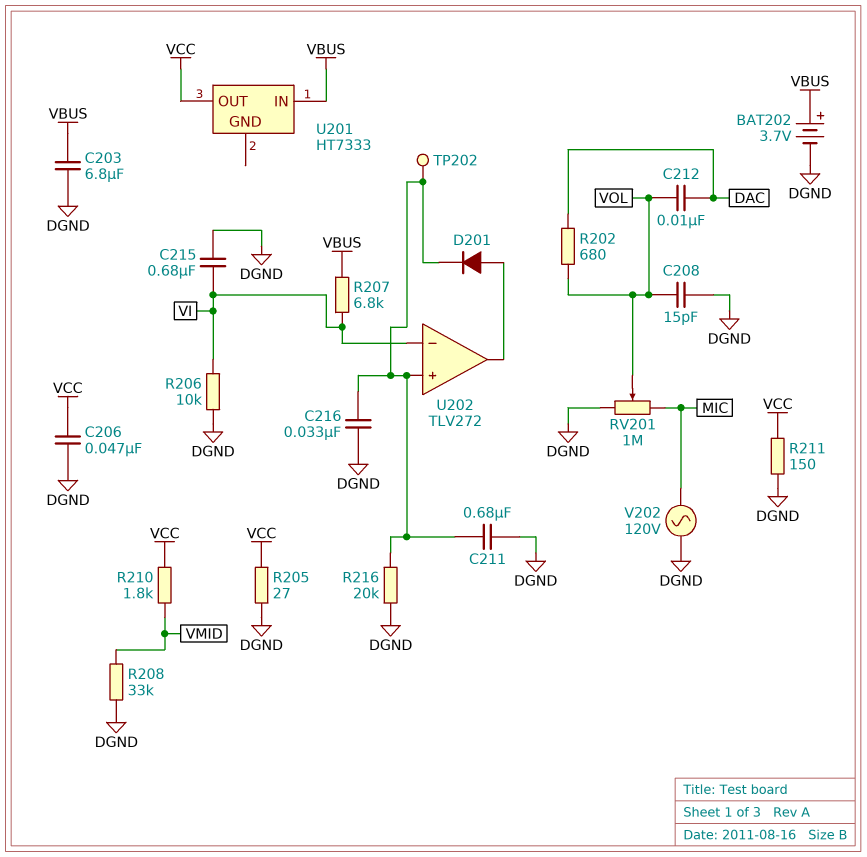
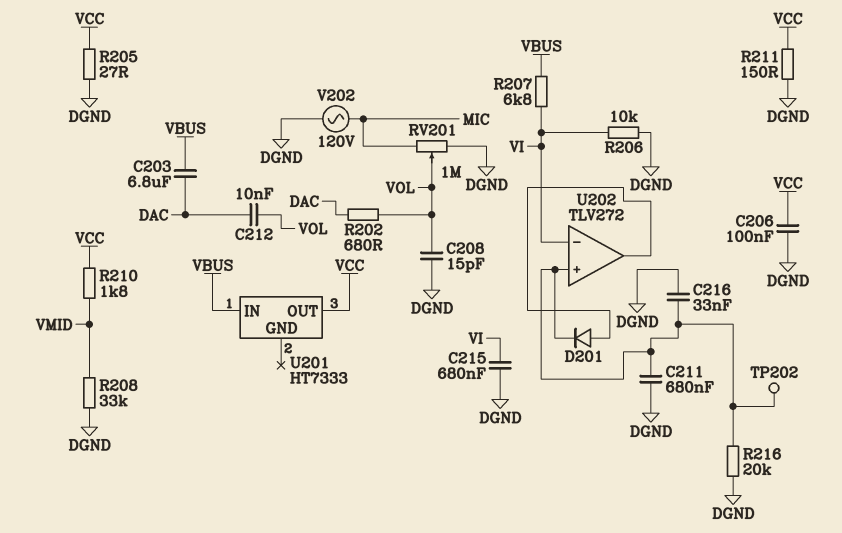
BAT202: 3.7V (plus VBUS, minus DGND) -> none
C203: 6.8uF (DGND, VBUS) -> 6.8uF (DAC, VBUS)
C206: 47nF (DGND, VCC) -> 100nF (DGND, VCC)

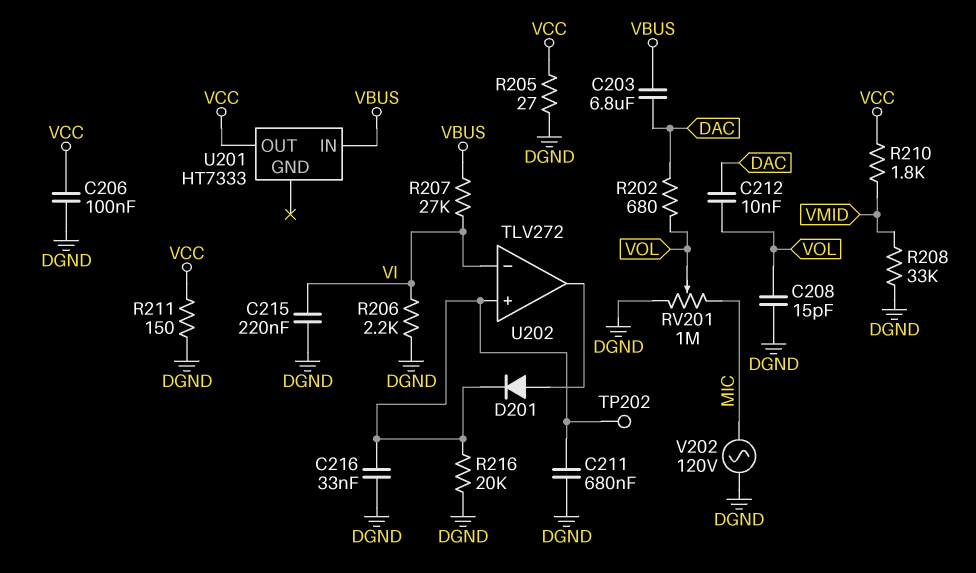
C215: 680nF (DGND, VI) -> 220nF (DGND, VI)
R206: 10k (DGND, VI) -> 2.2k (DGND, VI)
R207: 6.8k (VBUS, VI) -> 27k (VBUS, VI)

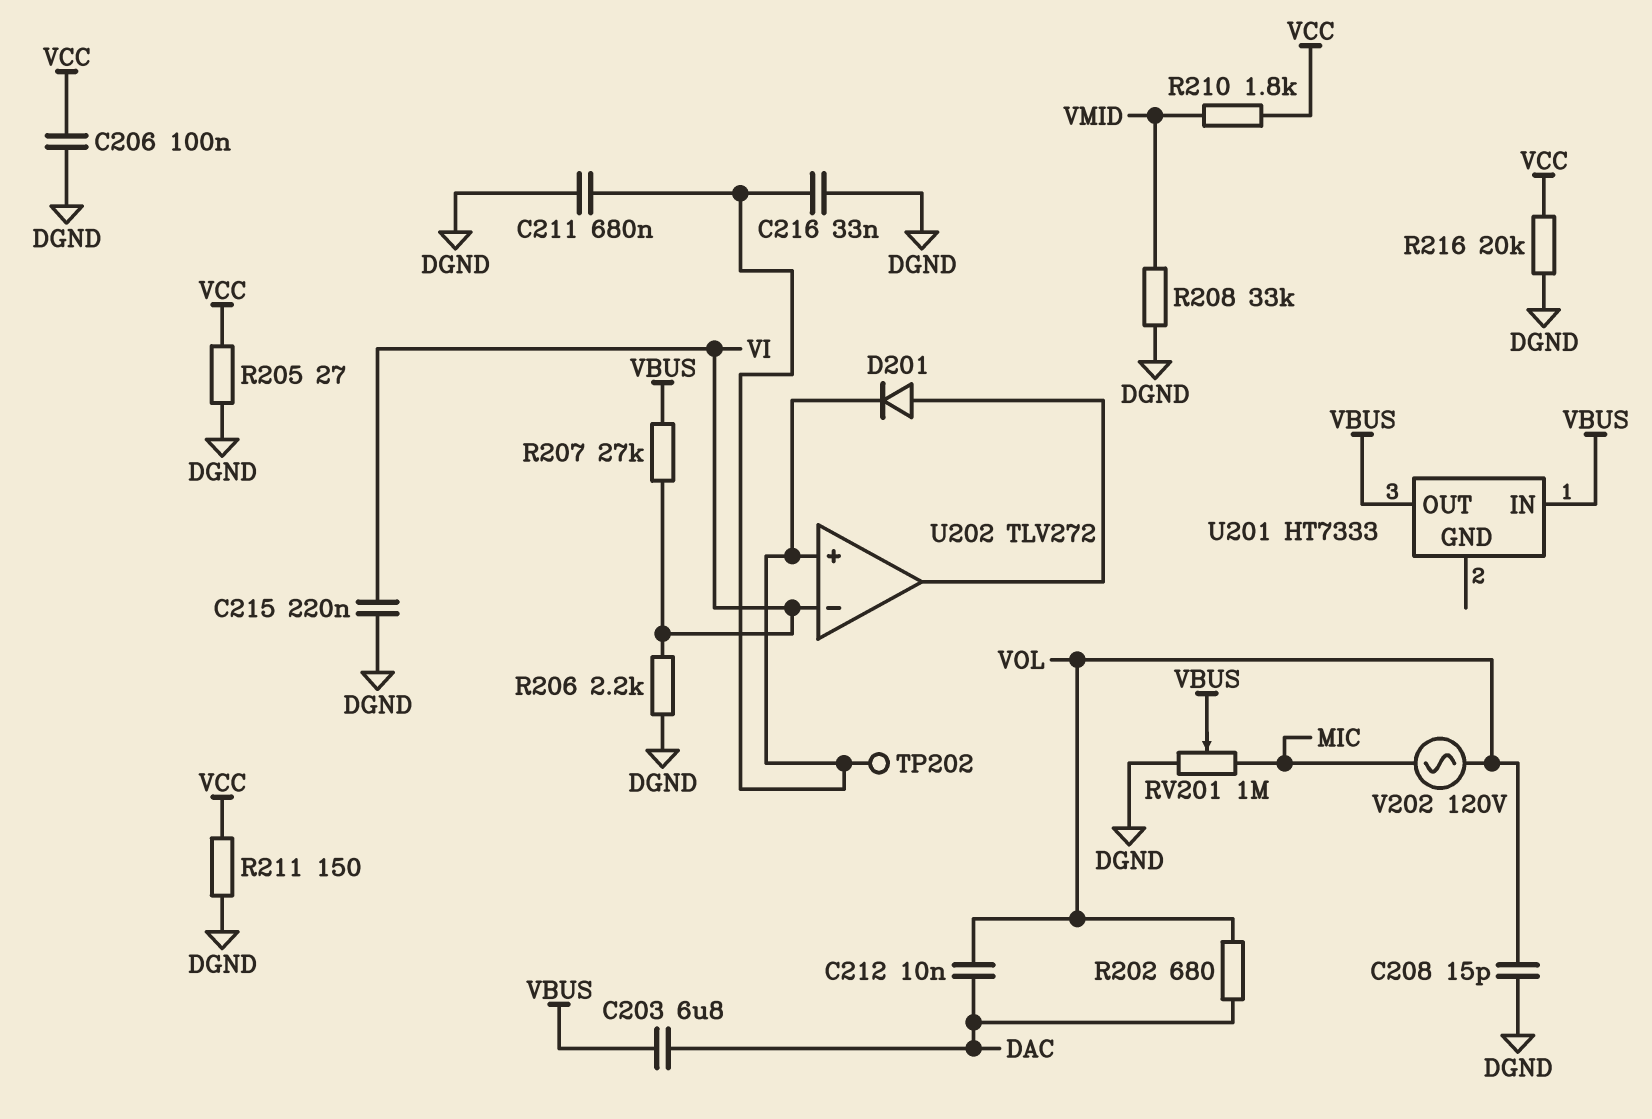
R216: 20k (DGND, U202/in+) -> 20k (DGND, VCC)
RV201: 1M (DGND, MIC, wiper VOL) -> 1M (DGND, MIC, wiper VBUS)
U201 pin OUT: VCC -> VBUS
V202: AC 120V (DGND, MIC) -> AC 120V (MIC, VOL)

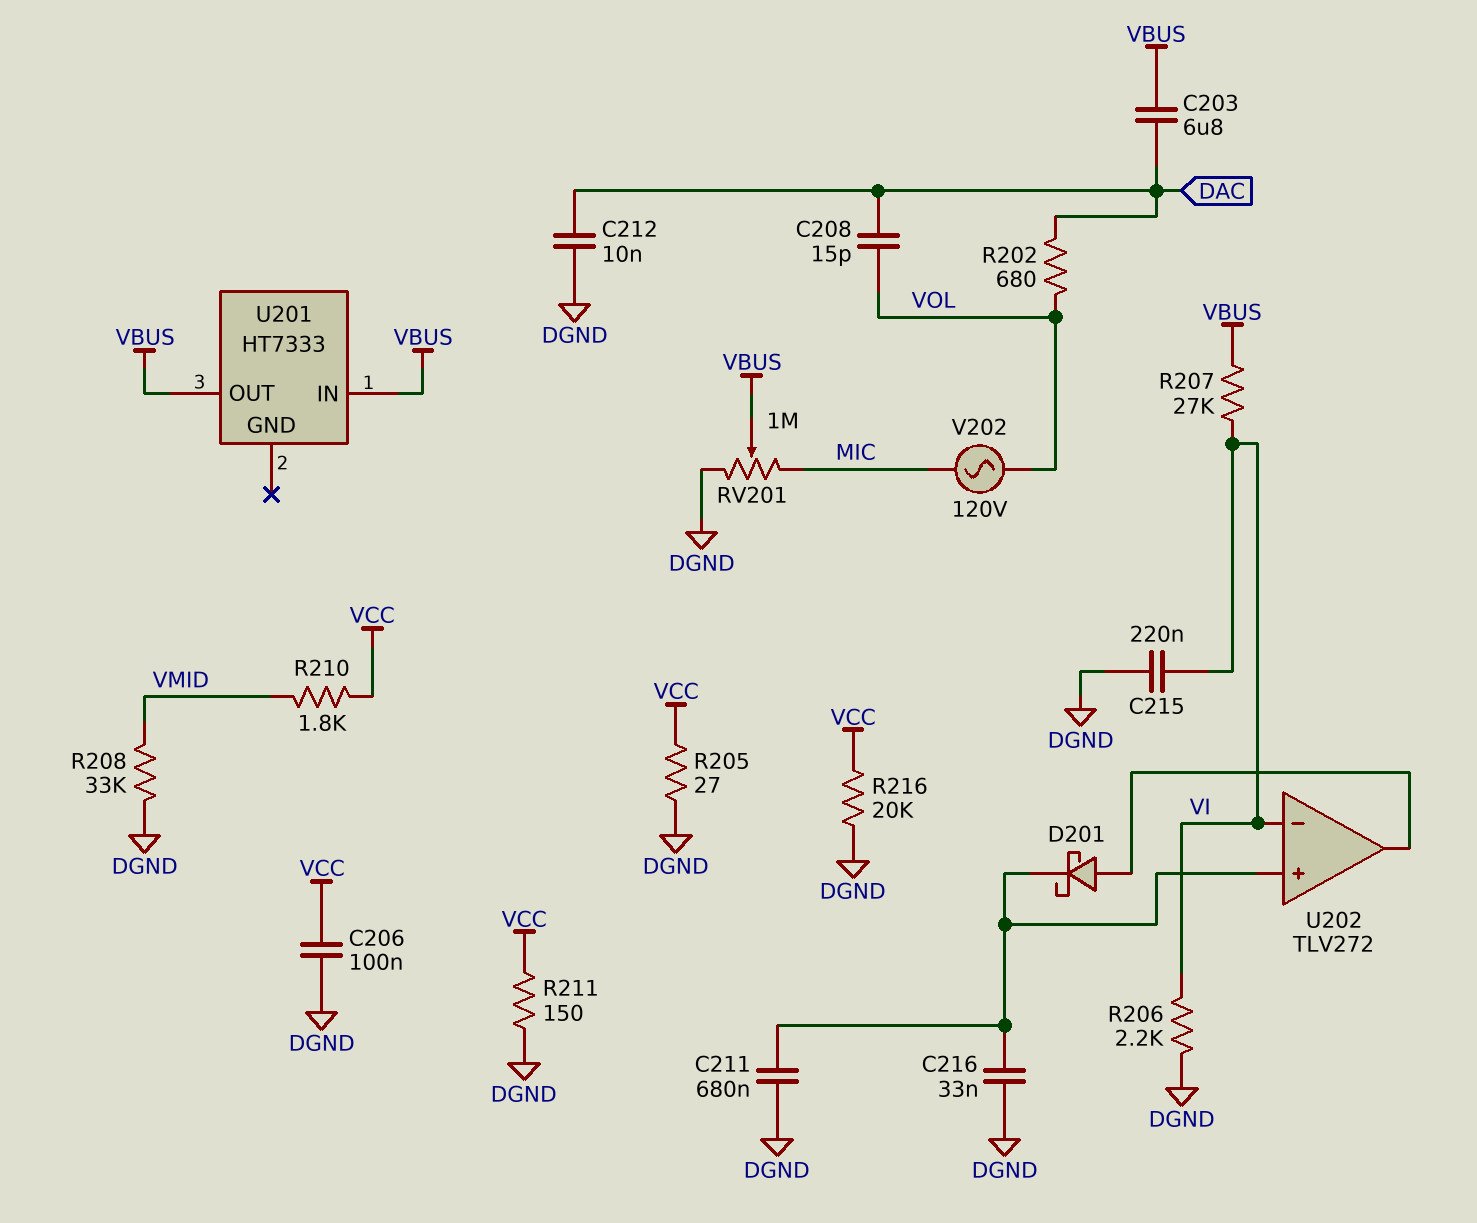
C208: 15pF (DGND, VOL) -> 15pF (DAC, VOL)
C212: 10nF (DAC, VOL) -> 10nF (DAC, DGND)
D201: diode (A U202/out, K U202/in+) -> schottky (A U202/out, K U202/in+)
TP202: test point (U202/in+) -> none

